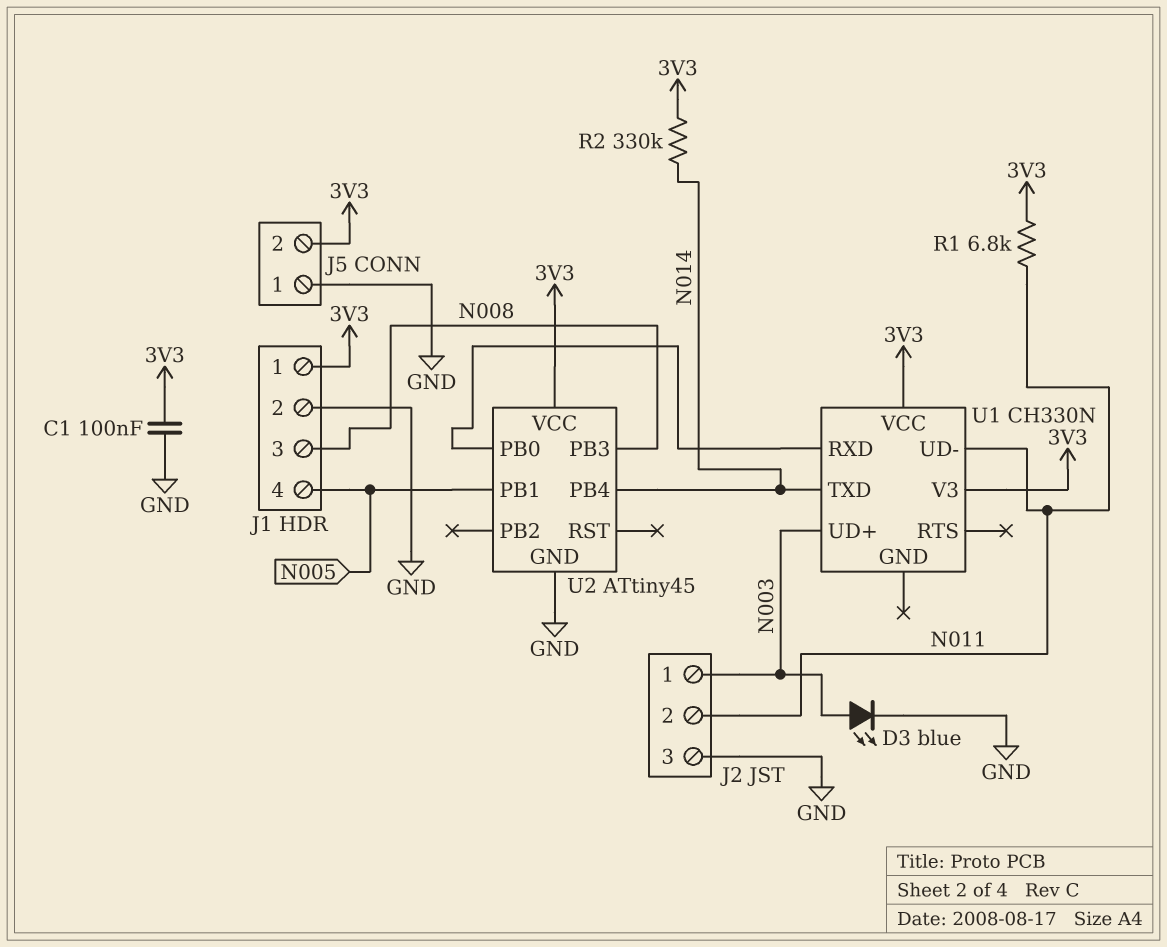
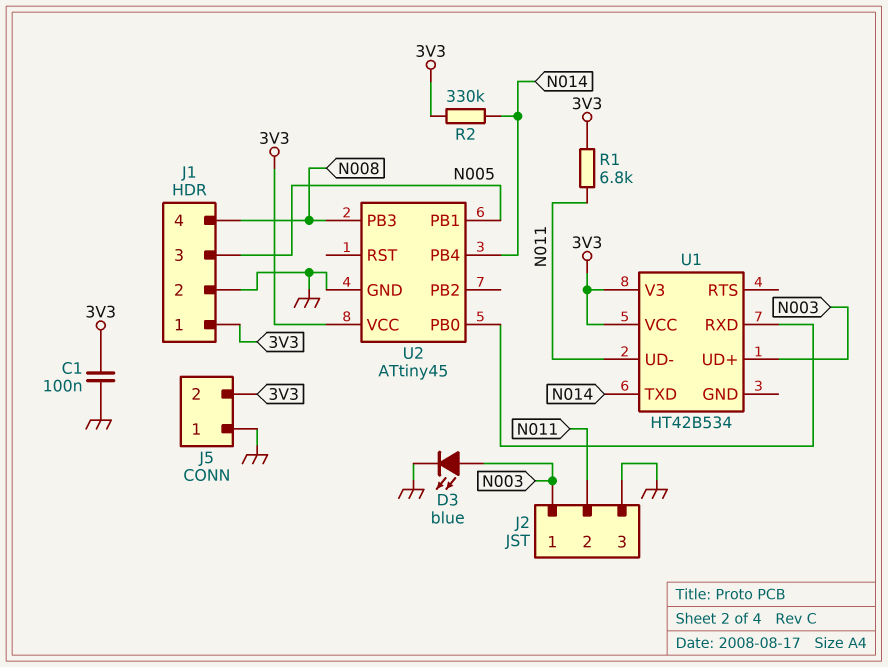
J1 pin 3: N008 -> N005
J1 pin 4: N005 -> N008
U1: CH330N -> HT42B534

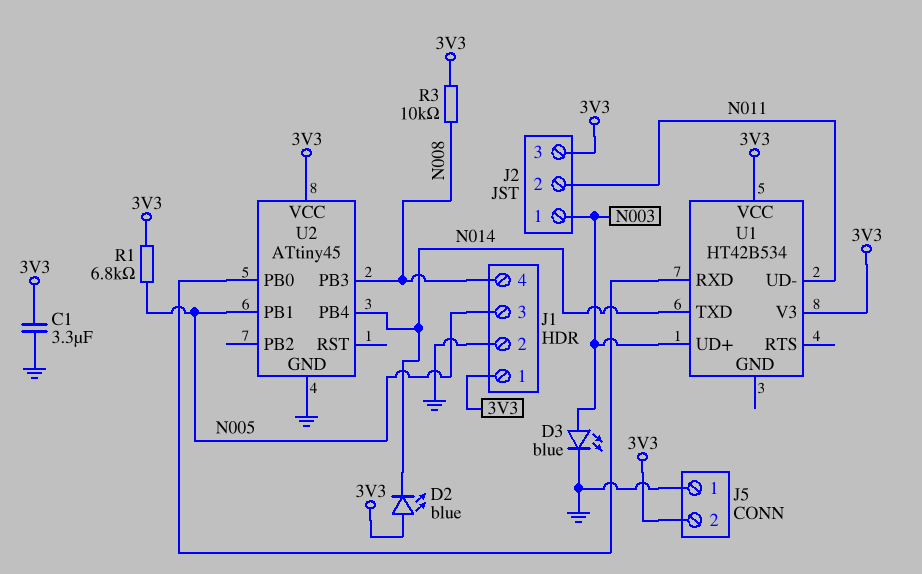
C1: 100nF (3V3, GND) -> 3.3uF (3V3, GND)
D2: none -> LED blue (A 3V3, K N014)
J2 pin 3: GND -> 3V3
R1: 6.8k (3V3, N011) -> 6.8k (3V3, N005)
R2: 330k (3V3, N014) -> none
R3: none -> 10k (3V3, N008)

